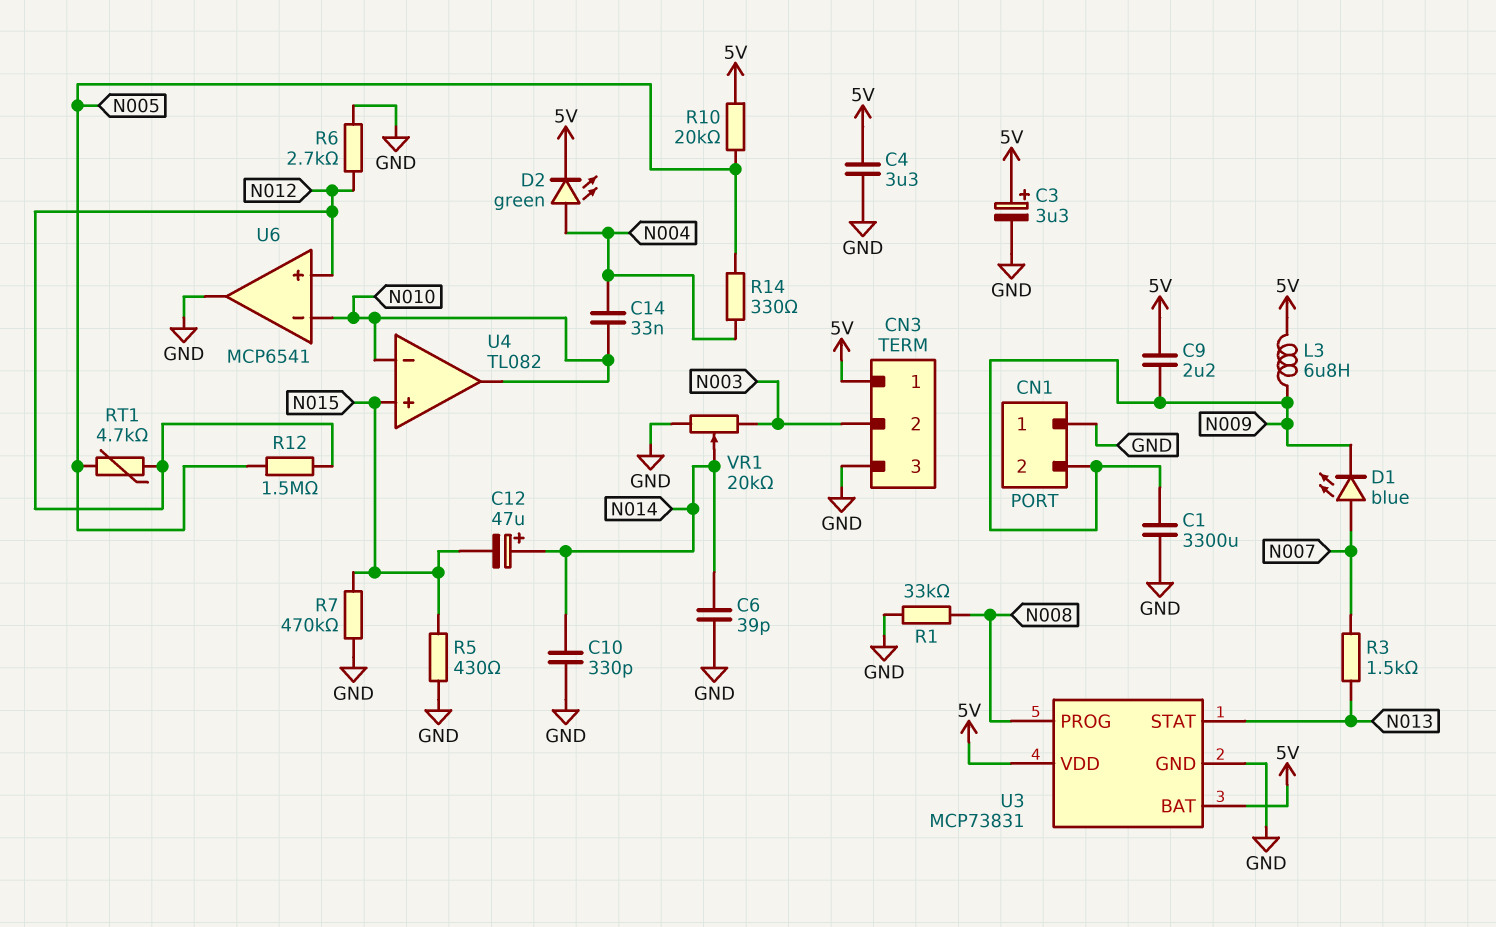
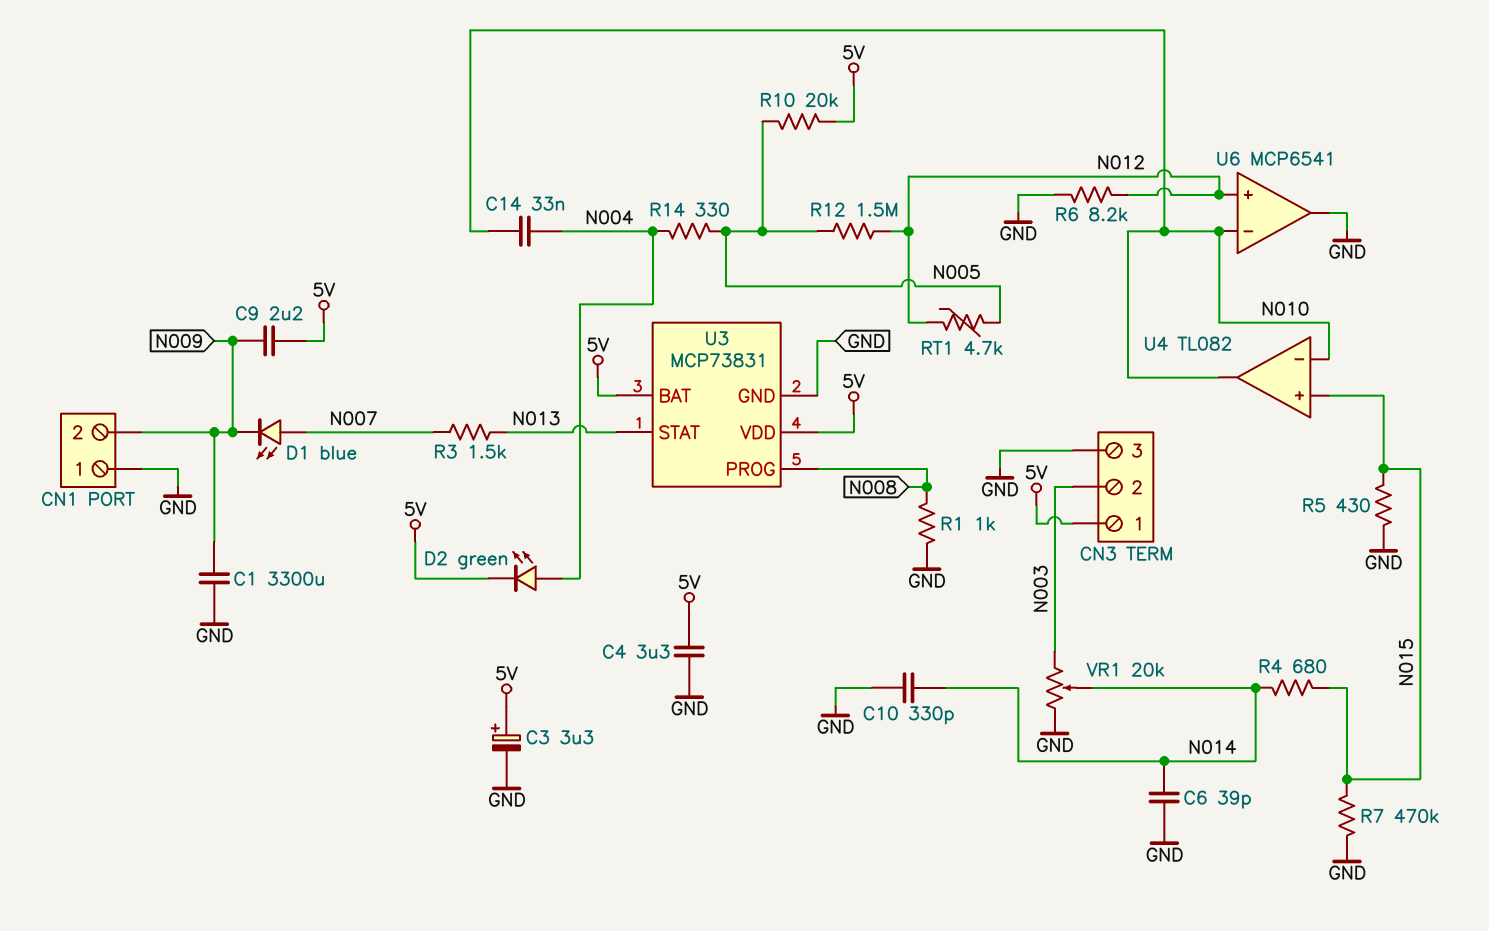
C12: 47uF (plus N014, minus N015) -> none
L3: 6.8uH (5V, N009) -> none
R1: 33k (GND, N008) -> 1k (GND, N008)
R4: none -> 680 (N014, N015)
R6: 2.7k (GND, N012) -> 8.2k (GND, N012)

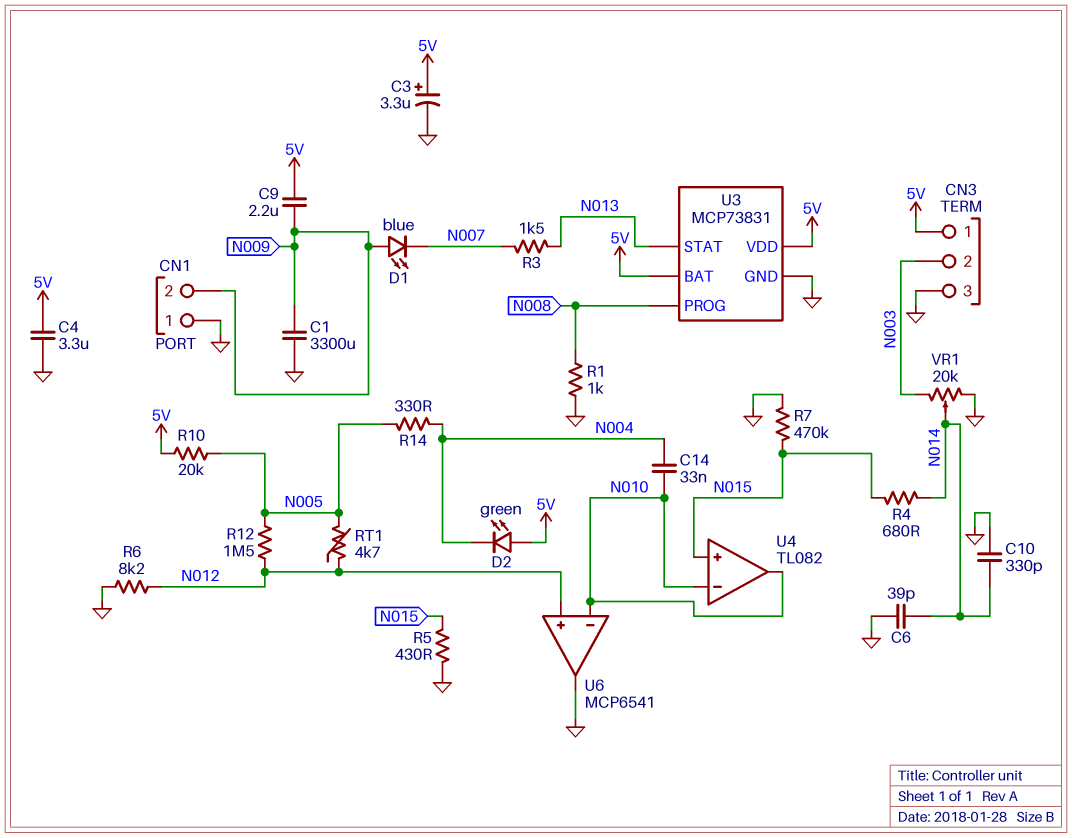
D1: LED blue (A N007, K N009) -> LED blue (A N009, K N007)
D2: LED green (A N004, K 5V) -> LED green (A 5V, K N004)

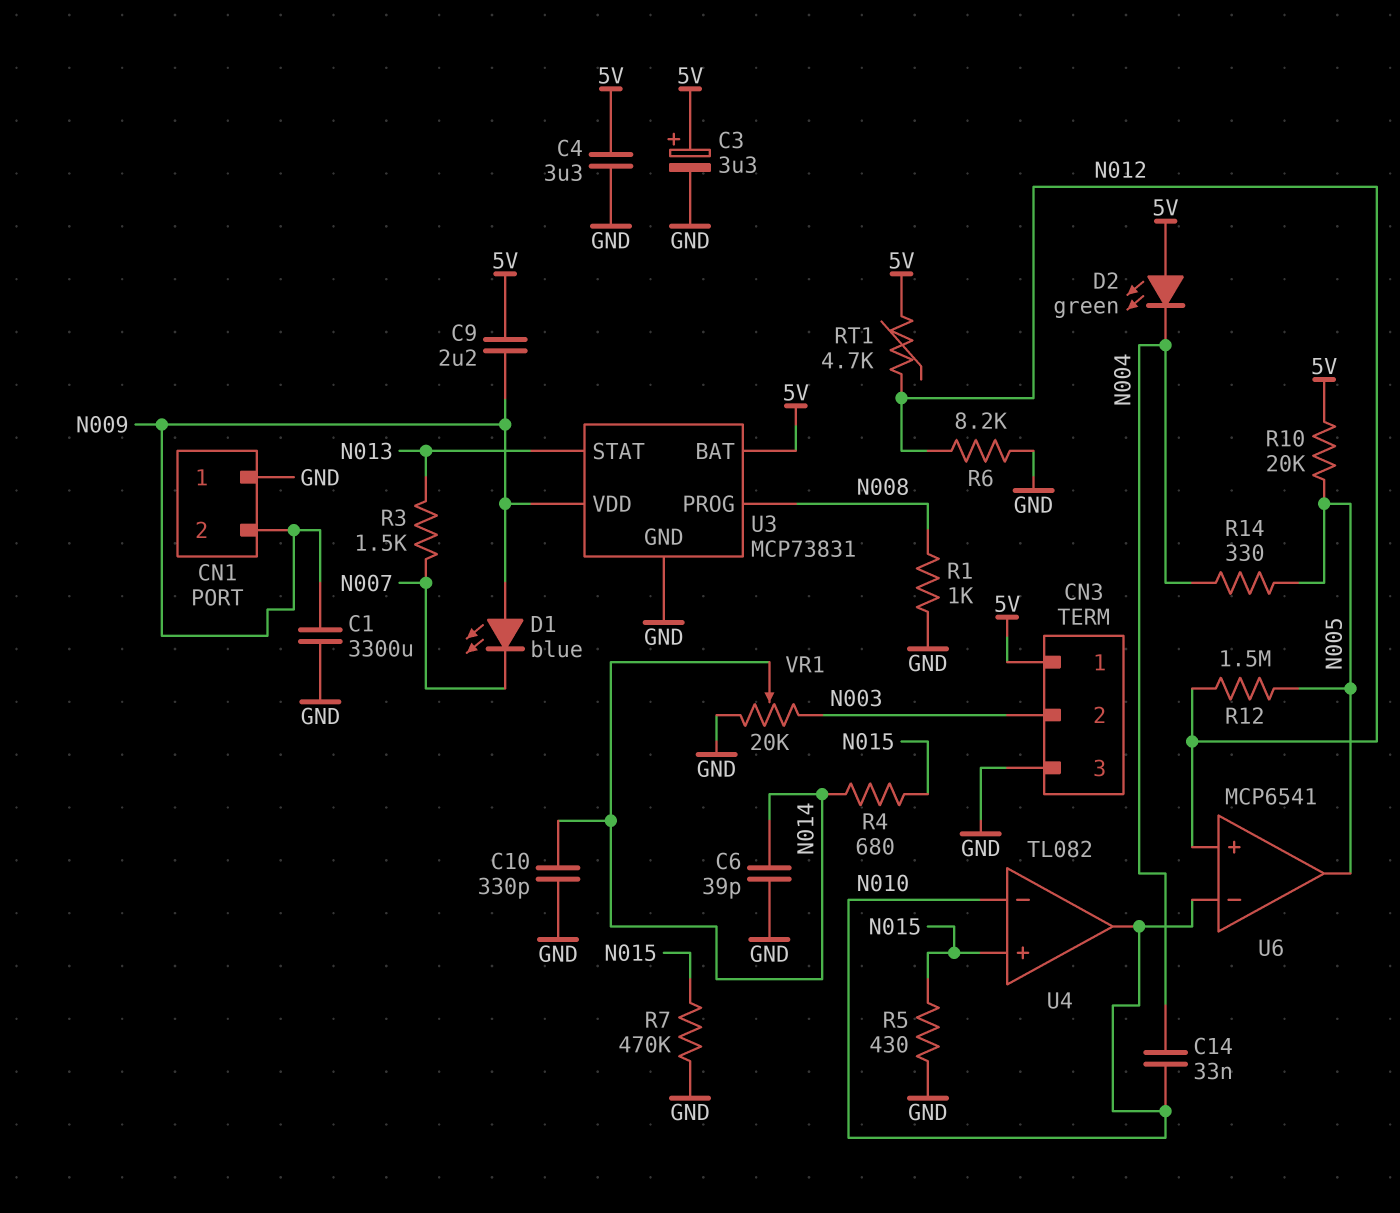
RT1: 4.7k (N005, N012) -> 4.7k (5V, N012)
U3 pin VDD: 5V -> N009
U6 pin out: GND -> N005

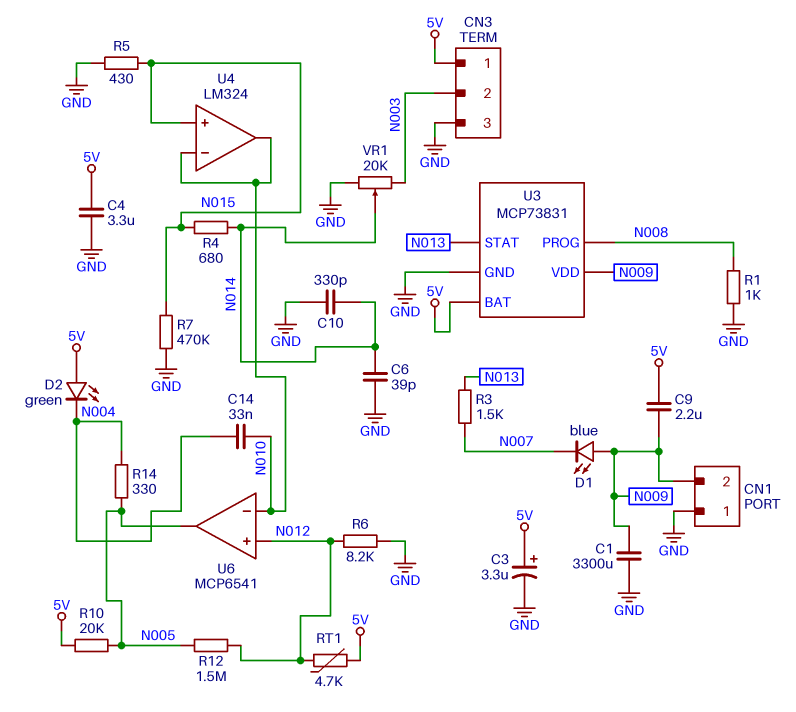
U4: TL082 -> LM324

